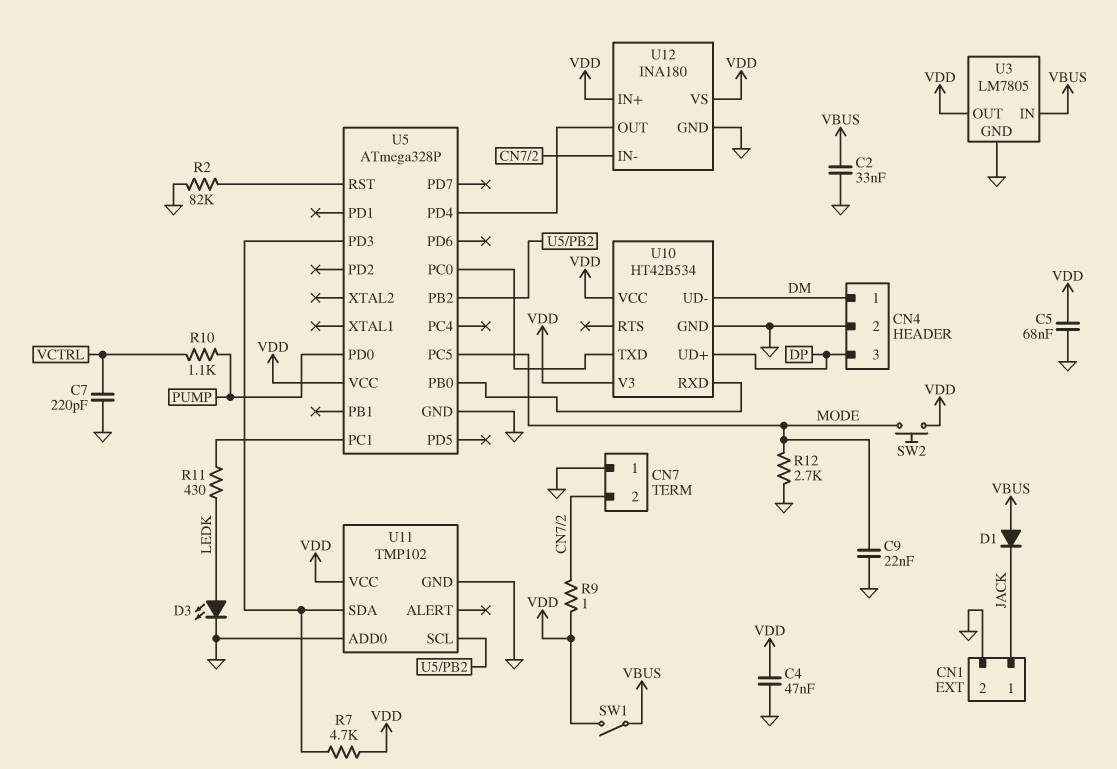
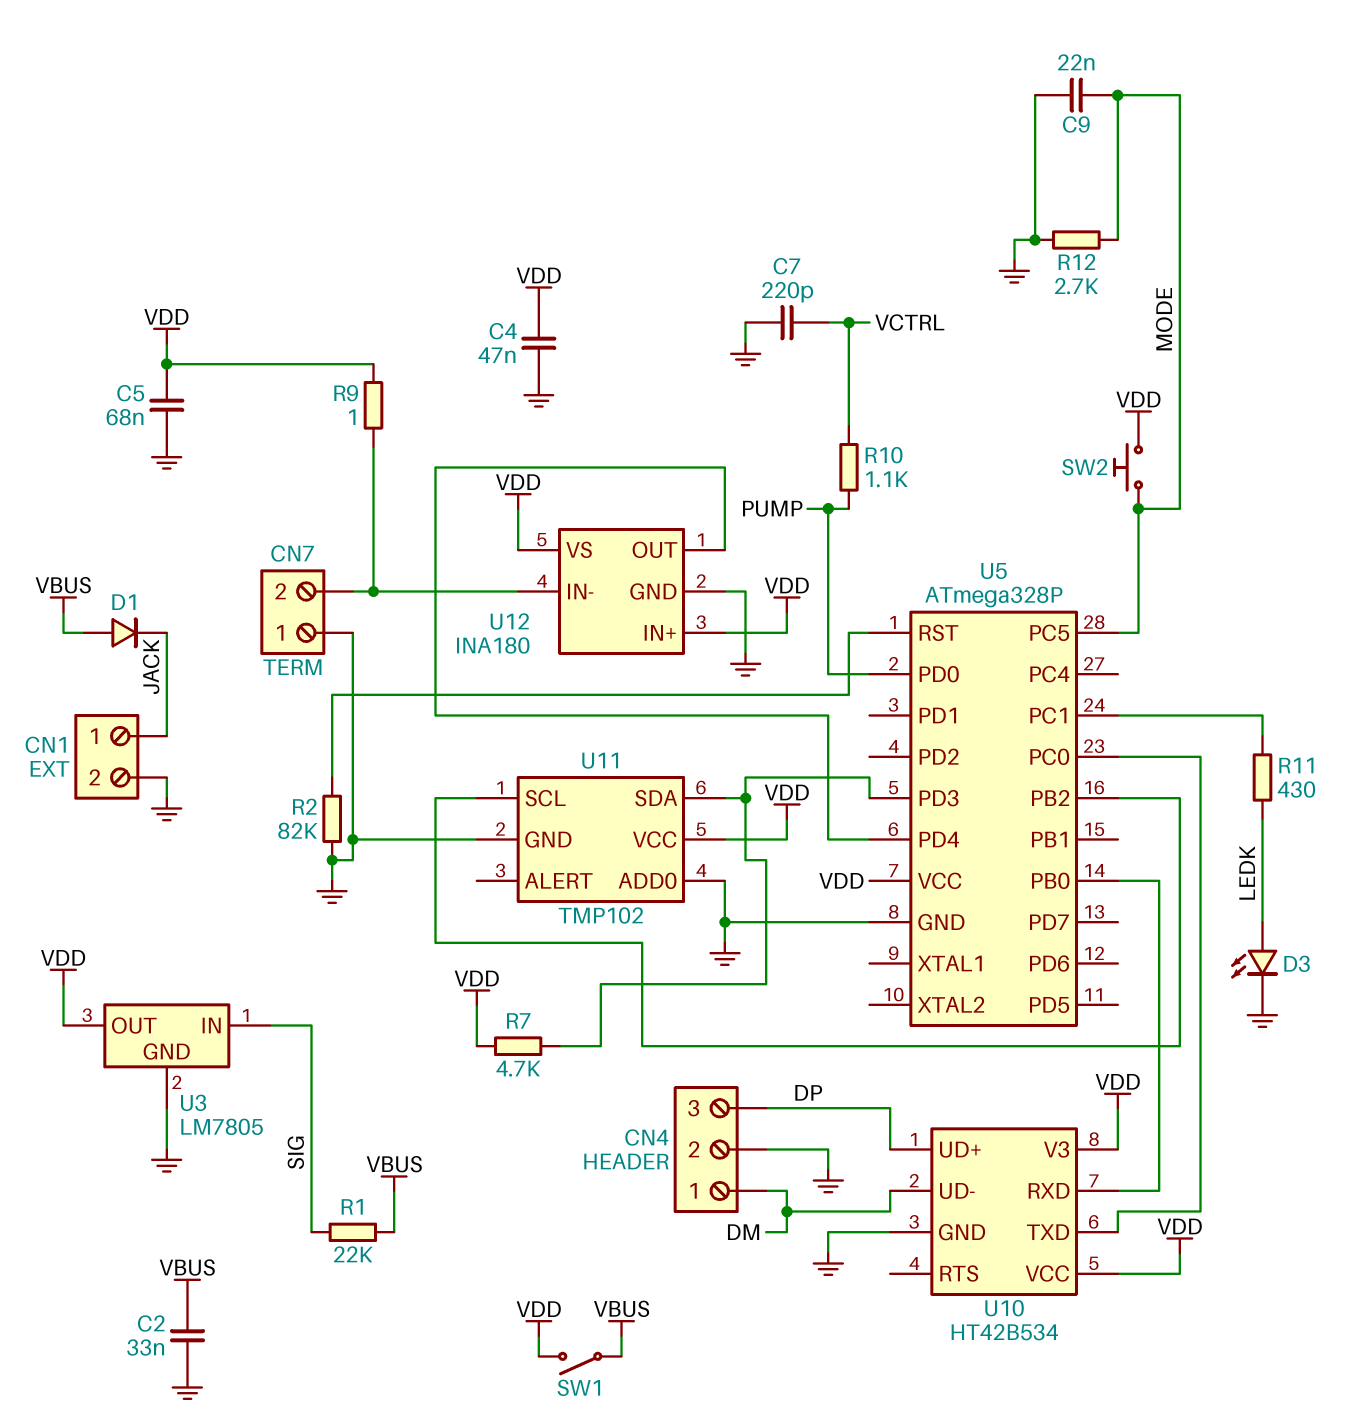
R1: none -> 22k (SIG, VBUS)
U3 pin IN: VBUS -> SIG

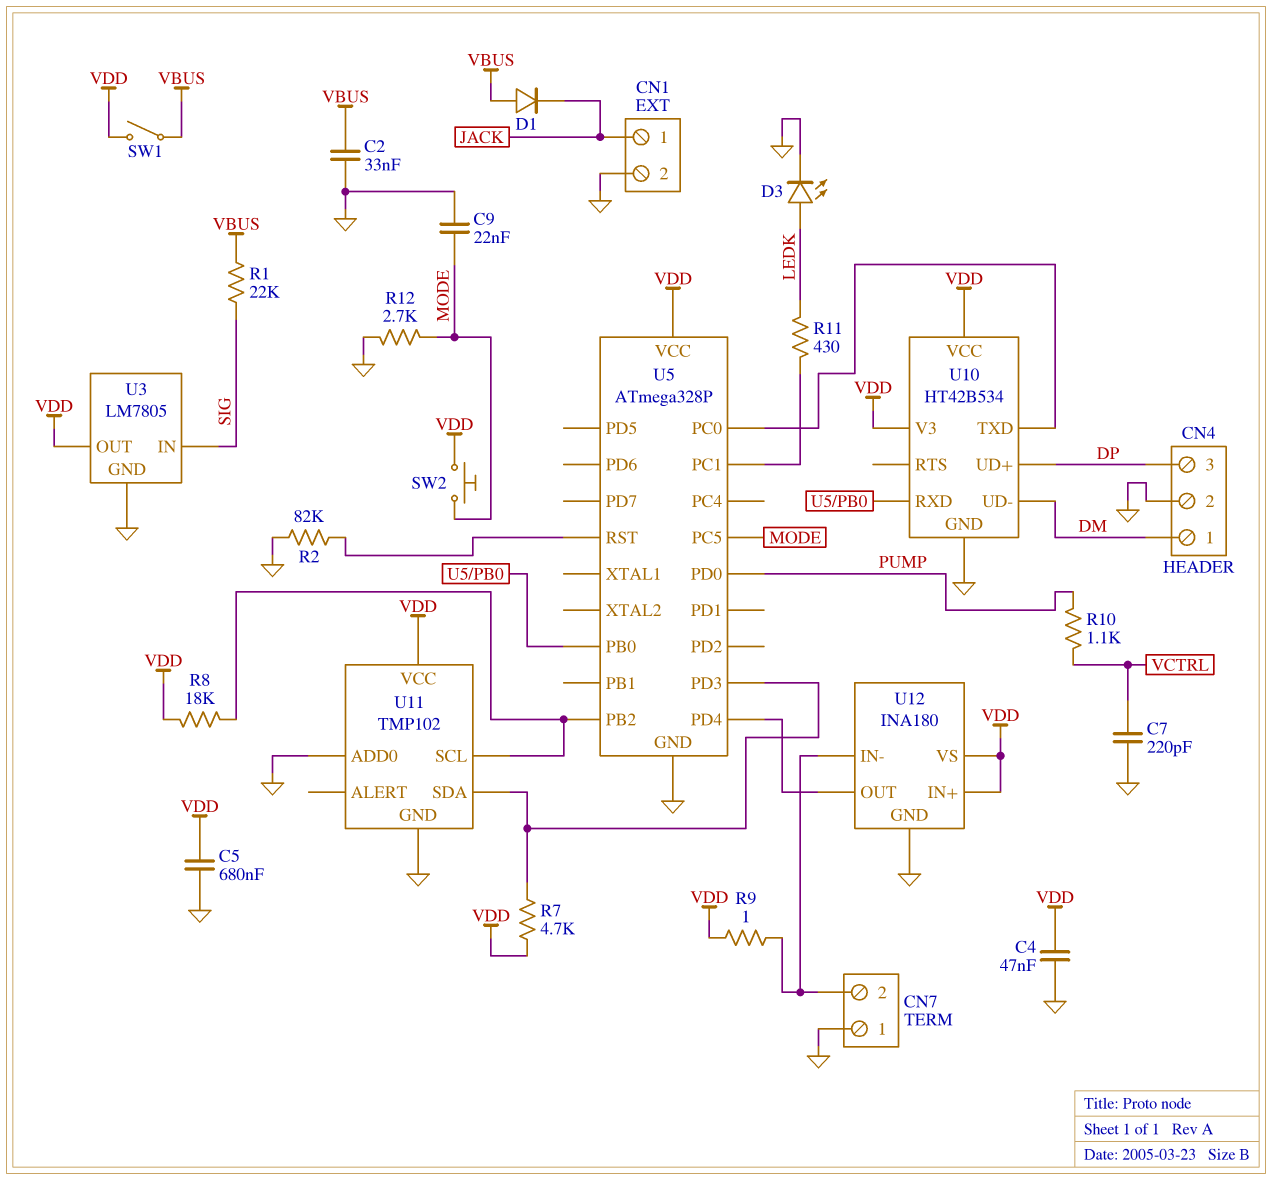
C5: 68nF (GND, VDD) -> 680nF (GND, VDD)
R8: none -> 18k (U5/PB2, VDD)

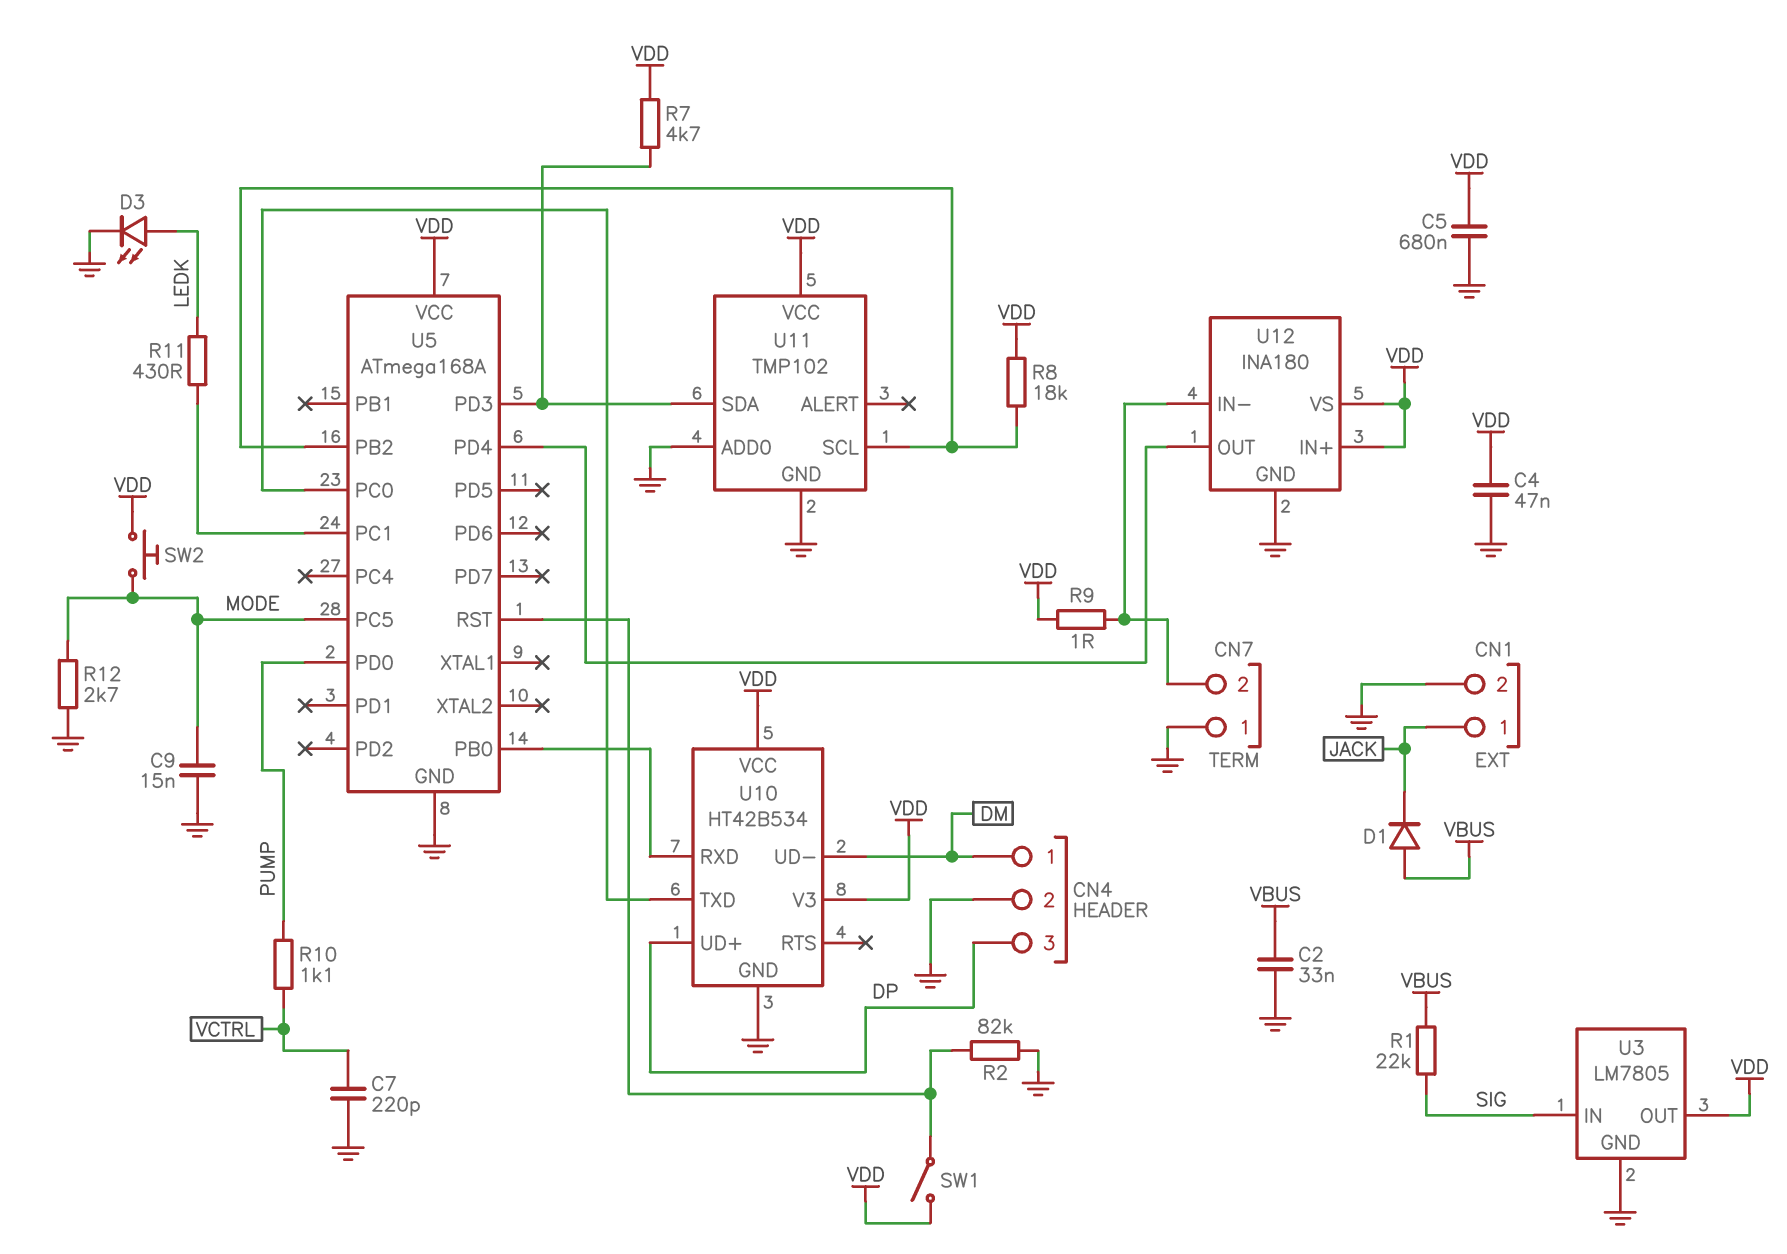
C9: 22nF (GND, MODE) -> 15nF (GND, MODE)
SW1: switch (VBUS, VDD) -> switch (U5/RST, VDD)
U5: ATmega328P -> ATmega168A

